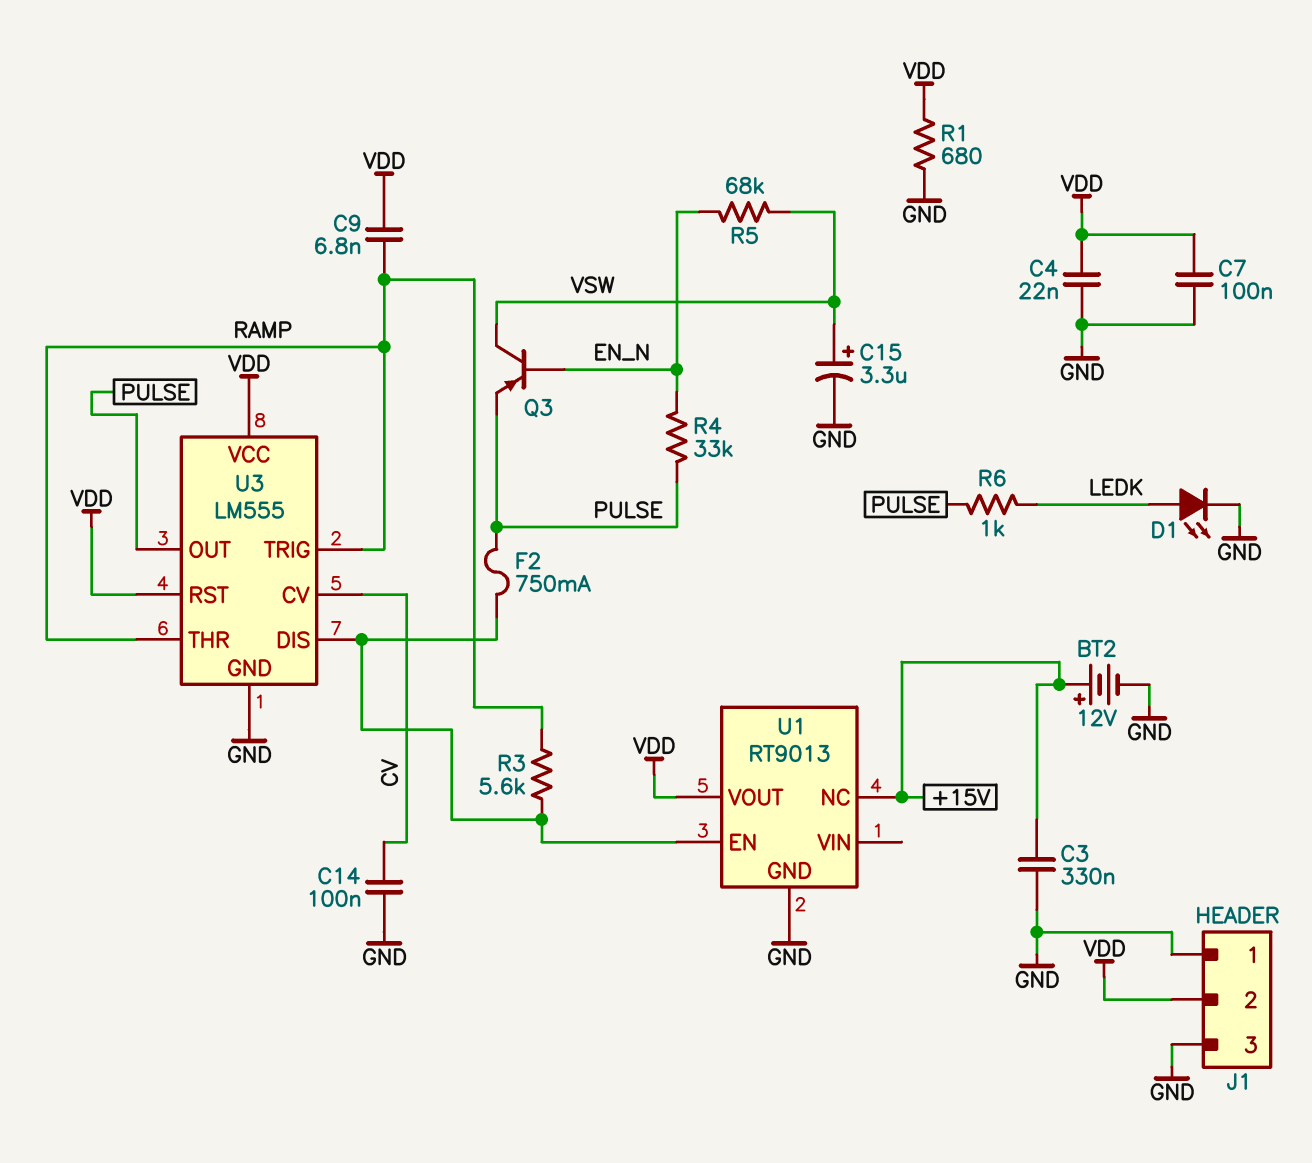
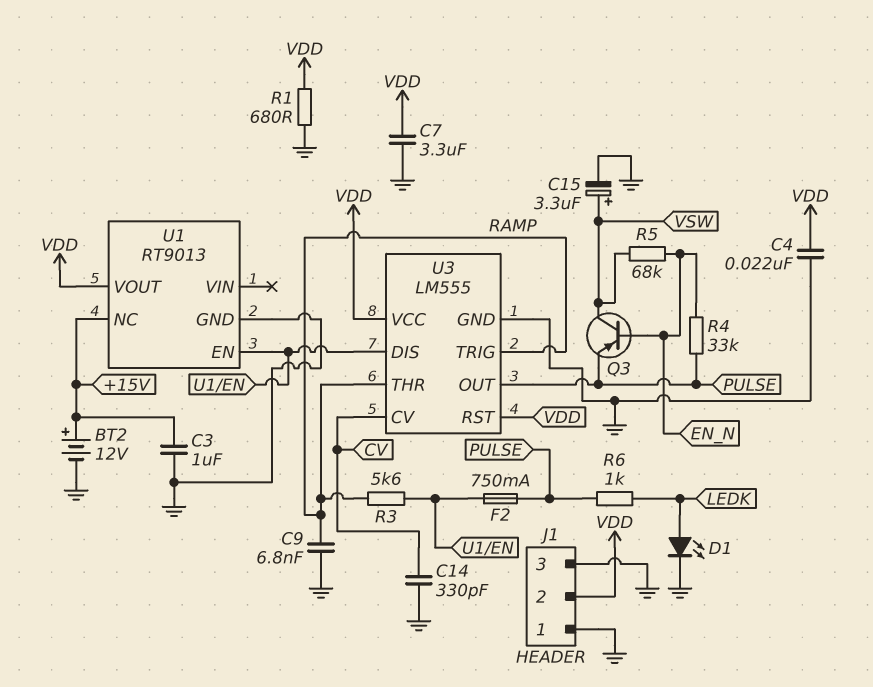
C3: 330nF (+15V, GND) -> 1uF (+15V, GND)
C7: 100nF (GND, VDD) -> 3.3uF (GND, VDD)
C9: 6.8nF (RAMP, VDD) -> 6.8nF (GND, RAMP)
C14: 100nF (CV, GND) -> 330pF (CV, GND)

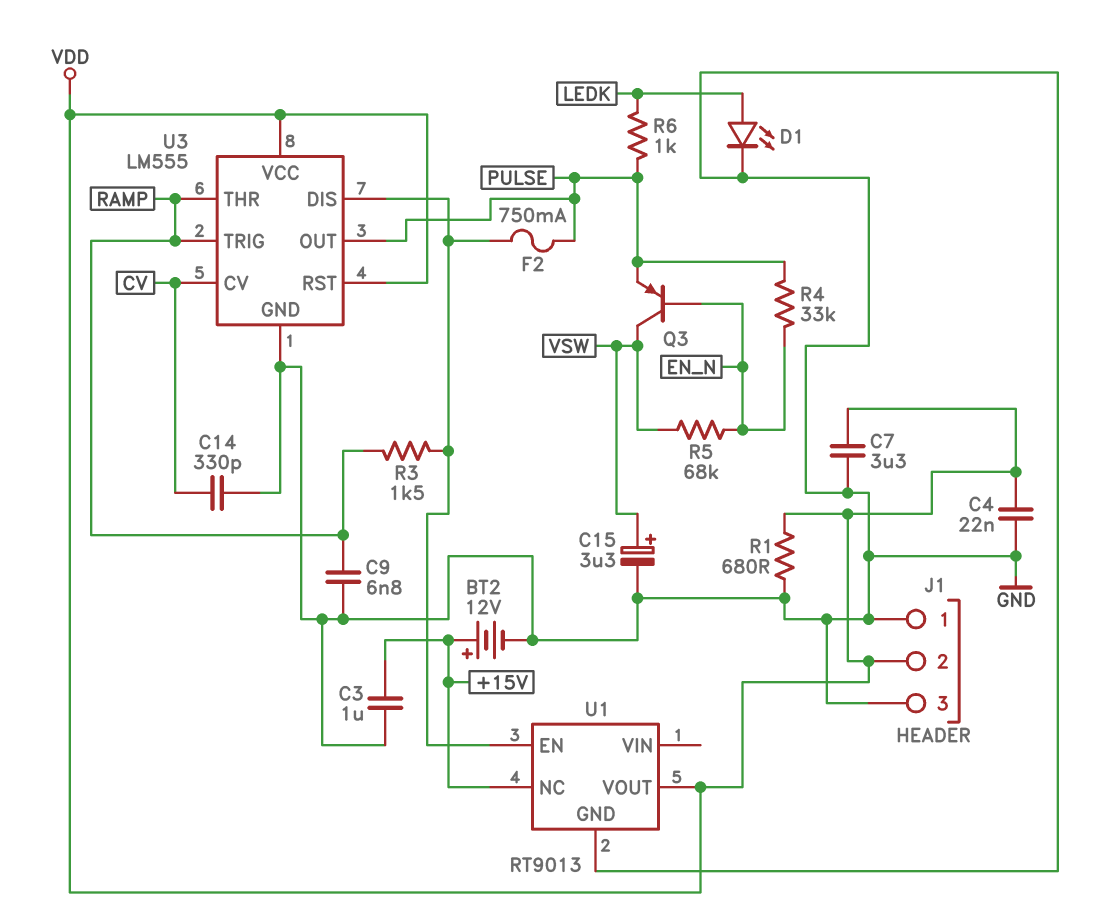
R3: 5.6k (RAMP, U1/EN) -> 1.5k (RAMP, U1/EN)

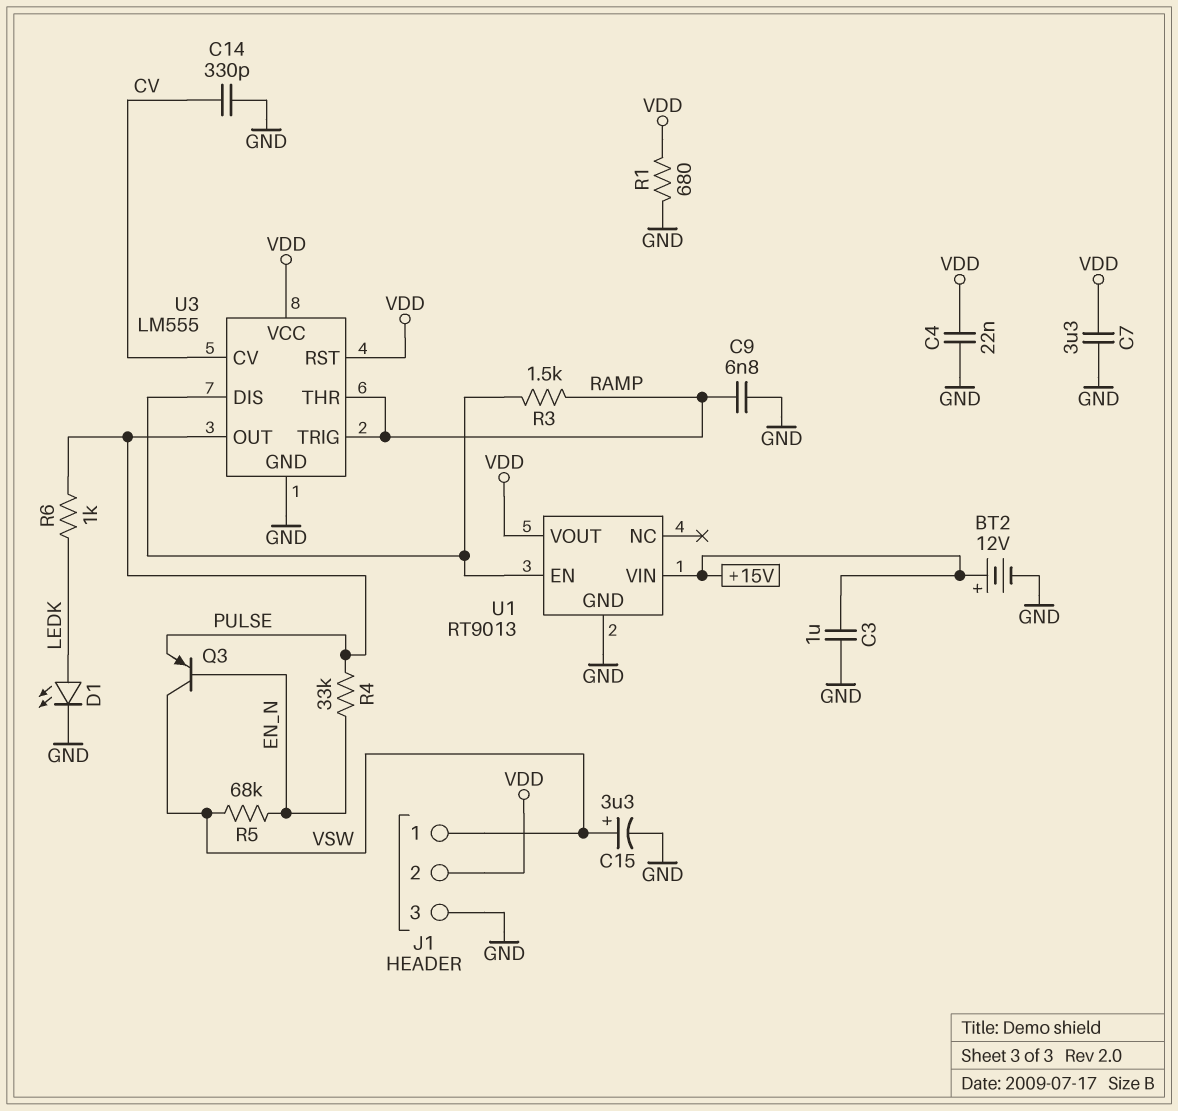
F2: 750mA (PULSE, U1/EN) -> none
J1 pin 1: GND -> VSW
U1 pin NC: +15V -> none
U1 pin VIN: none -> +15V

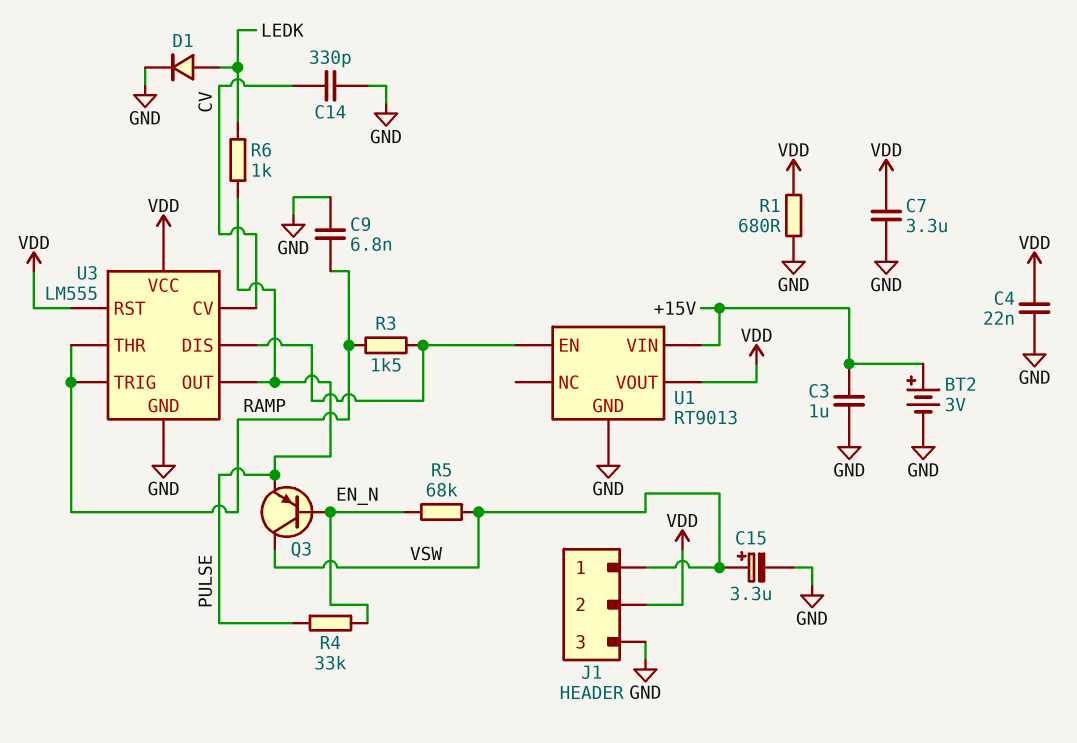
BT2: 12V (plus +15V, minus GND) -> 3V (plus +15V, minus GND)
D1: LED (A LEDK, K GND) -> diode (A LEDK, K GND)

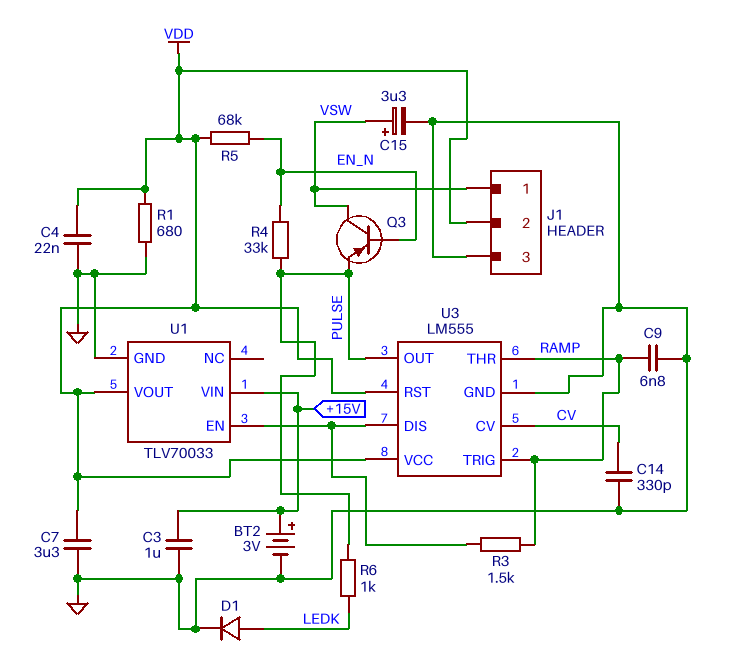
R5: 68k (EN_N, VSW) -> 68k (EN_N, VDD)
U1: RT9013 -> TLV70033

